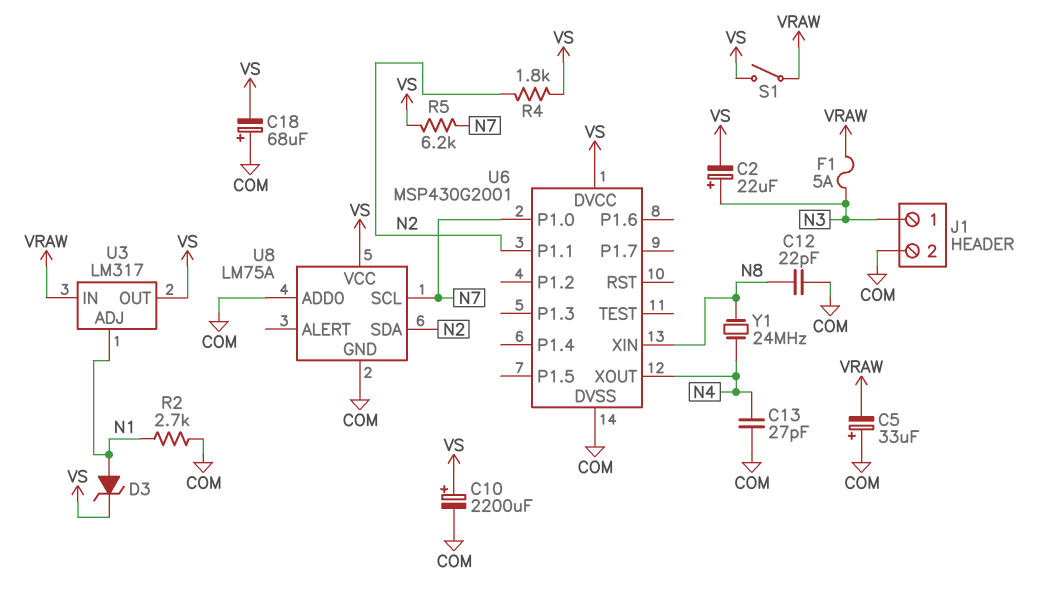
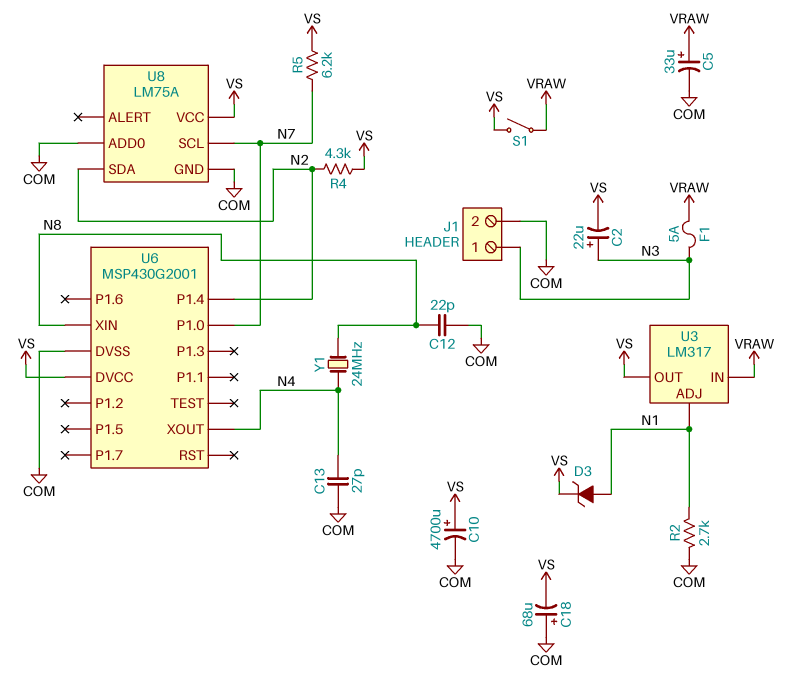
C5: 33uF (plus COM, minus VRAW) -> 33uF (plus VRAW, minus COM)
C10: 2200uF (plus VS, minus COM) -> 4700uF (plus VS, minus COM)
R4: 1.8k (N2, VS) -> 4.3k (N2, VS)
U6 pin P1.1: N2 -> none
U6 pin P1.4: none -> N2

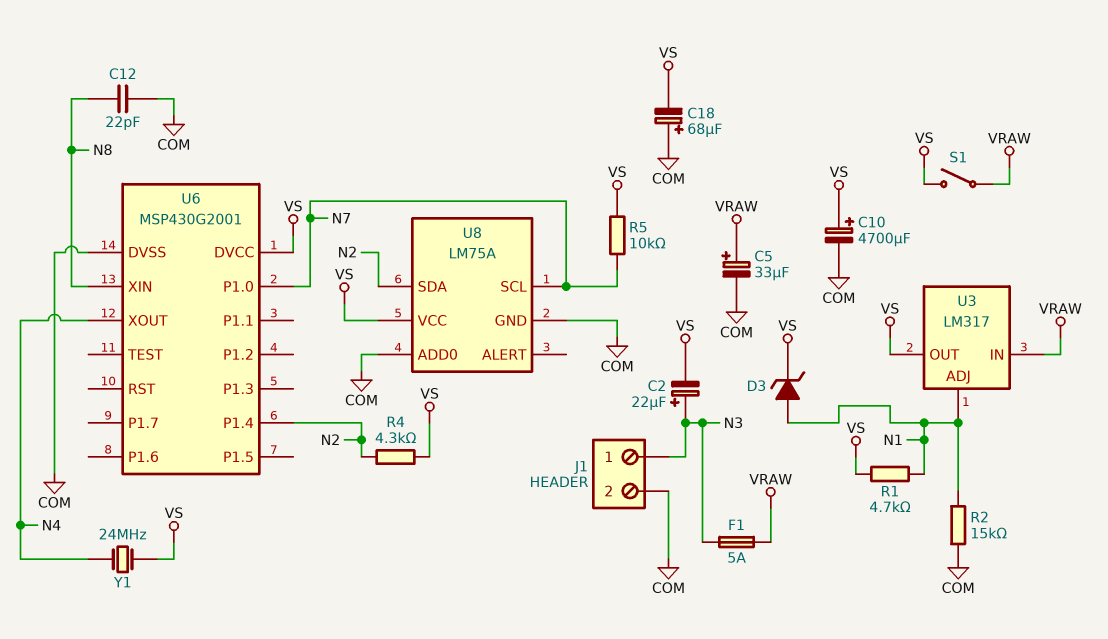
C13: 27pF (COM, N4) -> none
R1: none -> 4.7k (N1, VS)
R2: 2.7k (COM, N1) -> 15k (COM, N1)
R5: 6.2k (N7, VS) -> 10k (N7, VS)
Y1: 24MHz (N4, N8) -> 24MHz (N4, VS)

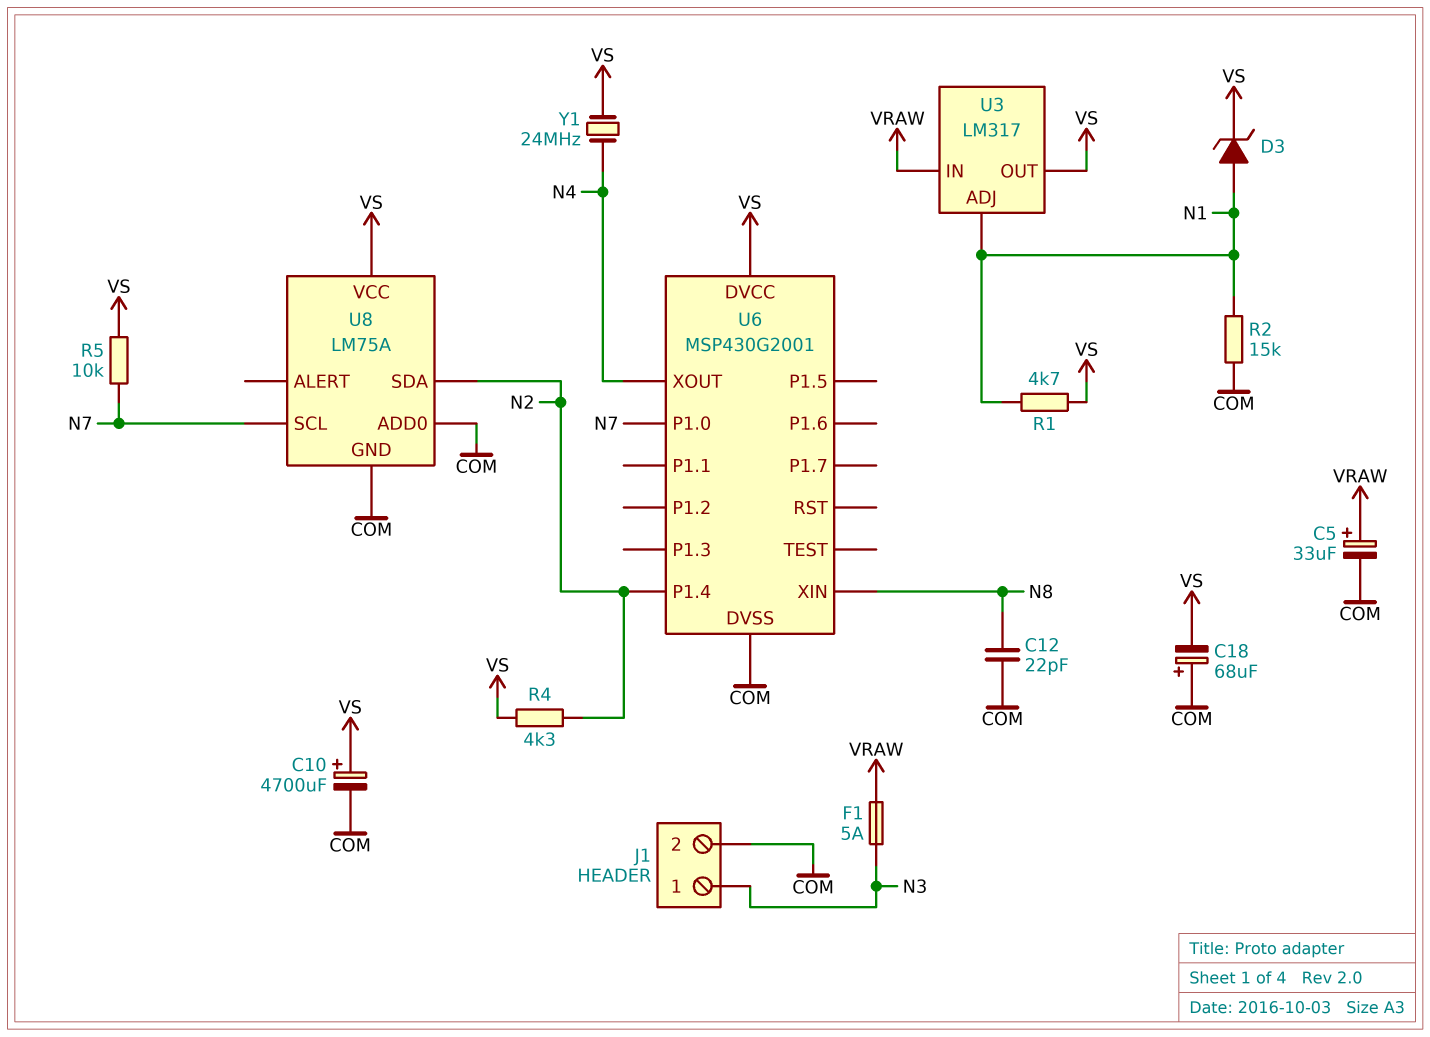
C2: 22uF (plus N3, minus VS) -> none
S1: switch (VRAW, VS) -> none

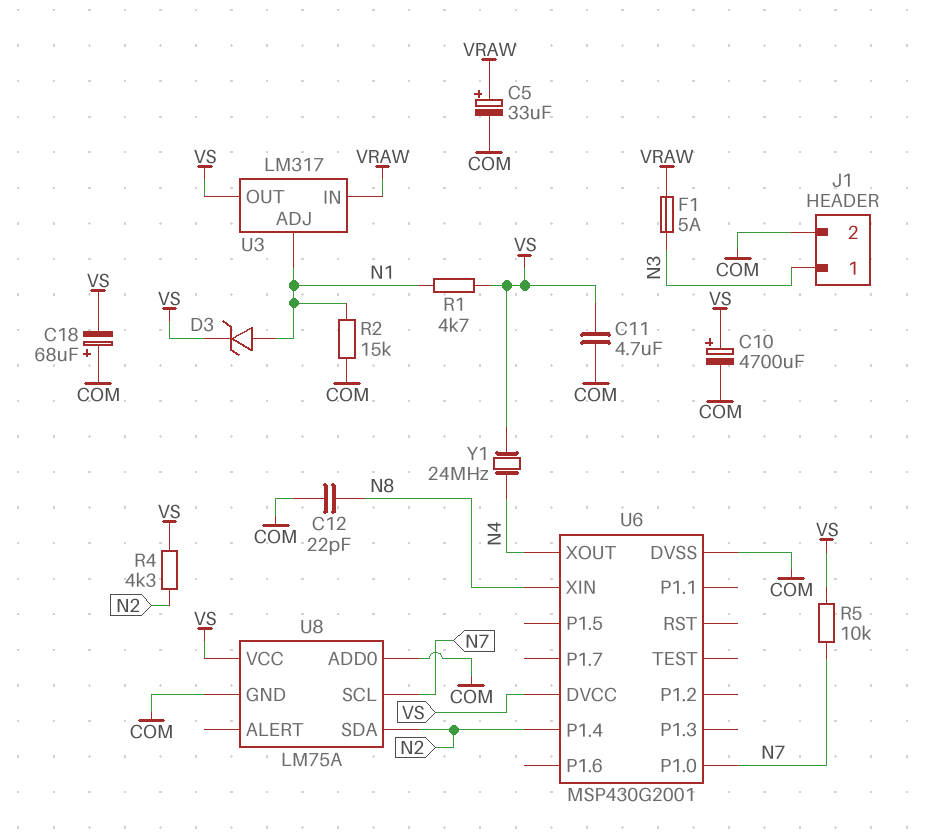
C11: none -> 4.7uF (COM, VS)

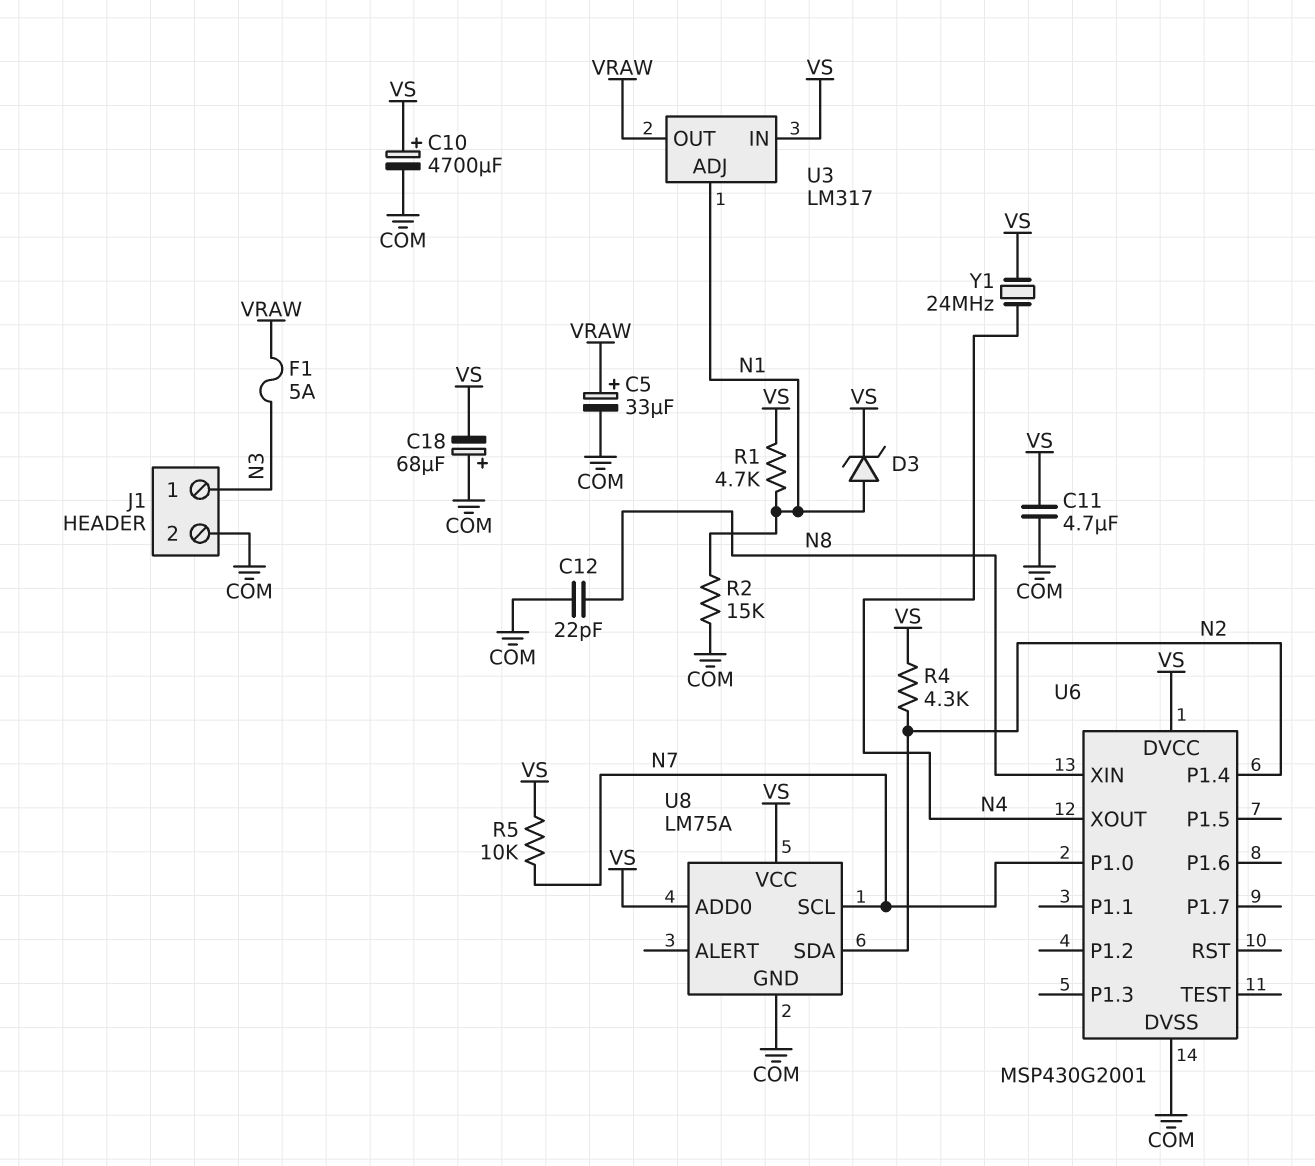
U3 pin IN: VRAW -> VS
U3 pin OUT: VS -> VRAW
U8 pin ADD0: COM -> VS

